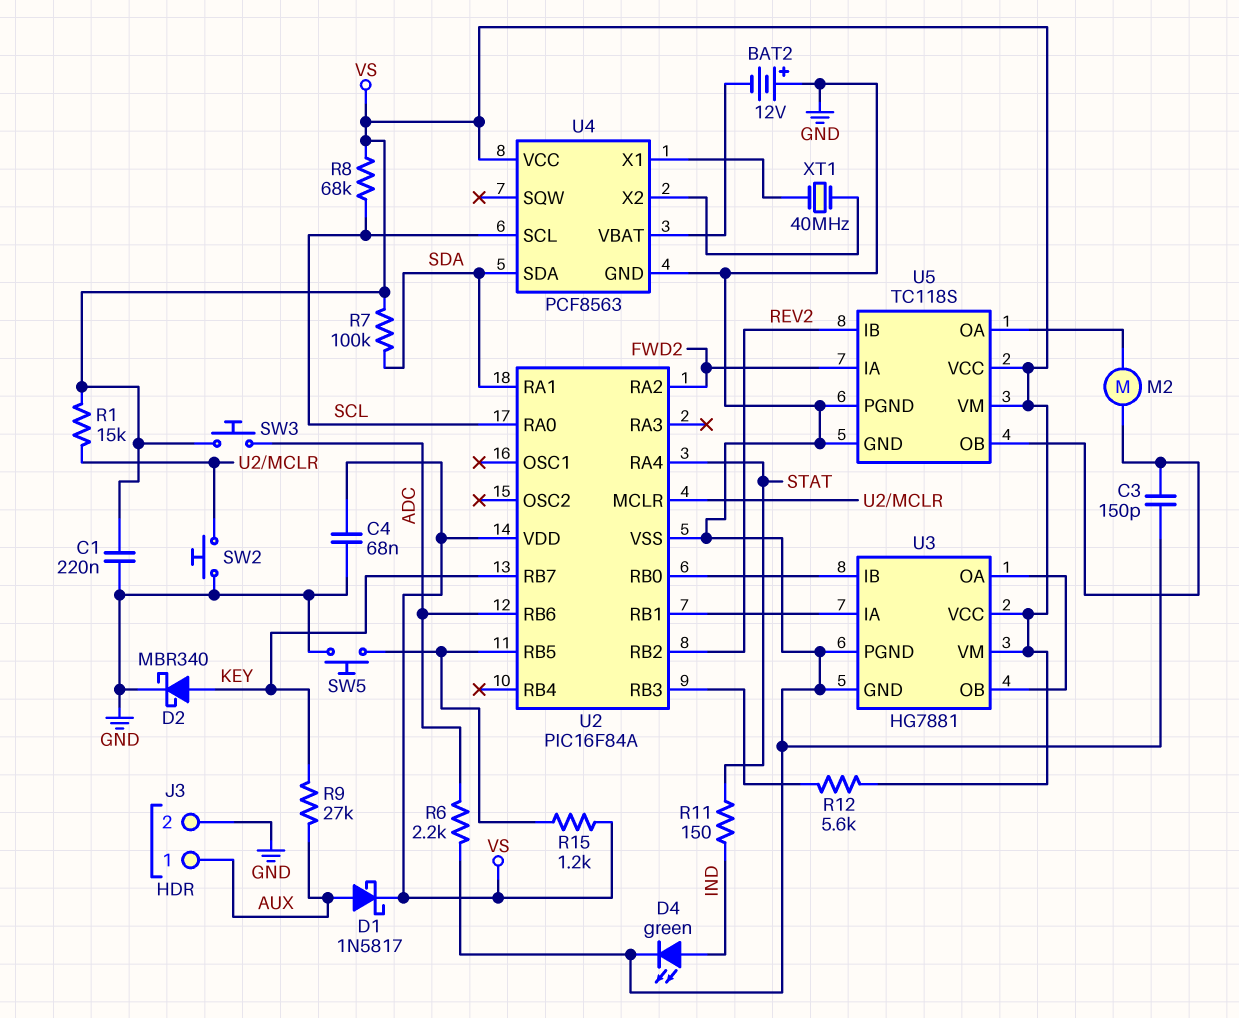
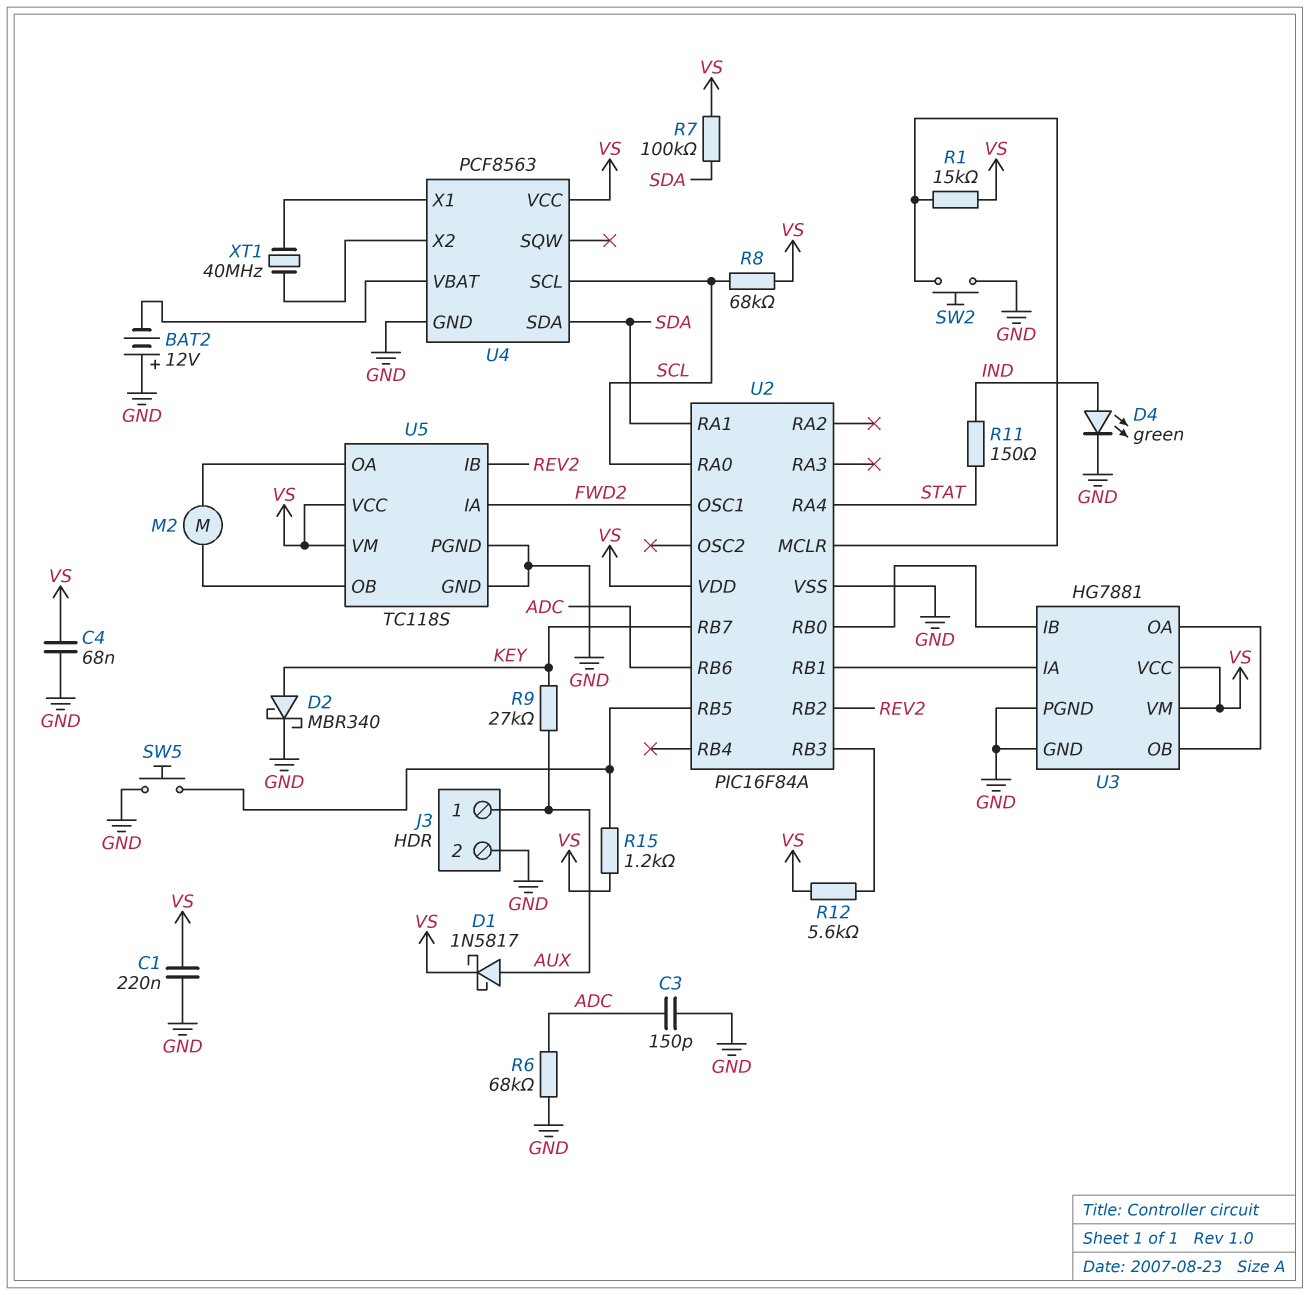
C3: 150pF (GND, U5/OB) -> 150pF (ADC, GND)
R6: 2.2k (ADC, GND) -> 68k (ADC, GND)
SW3: button (ADC, VS) -> none
U2 pin OSC1: none -> FWD2
U2 pin RA2: FWD2 -> none

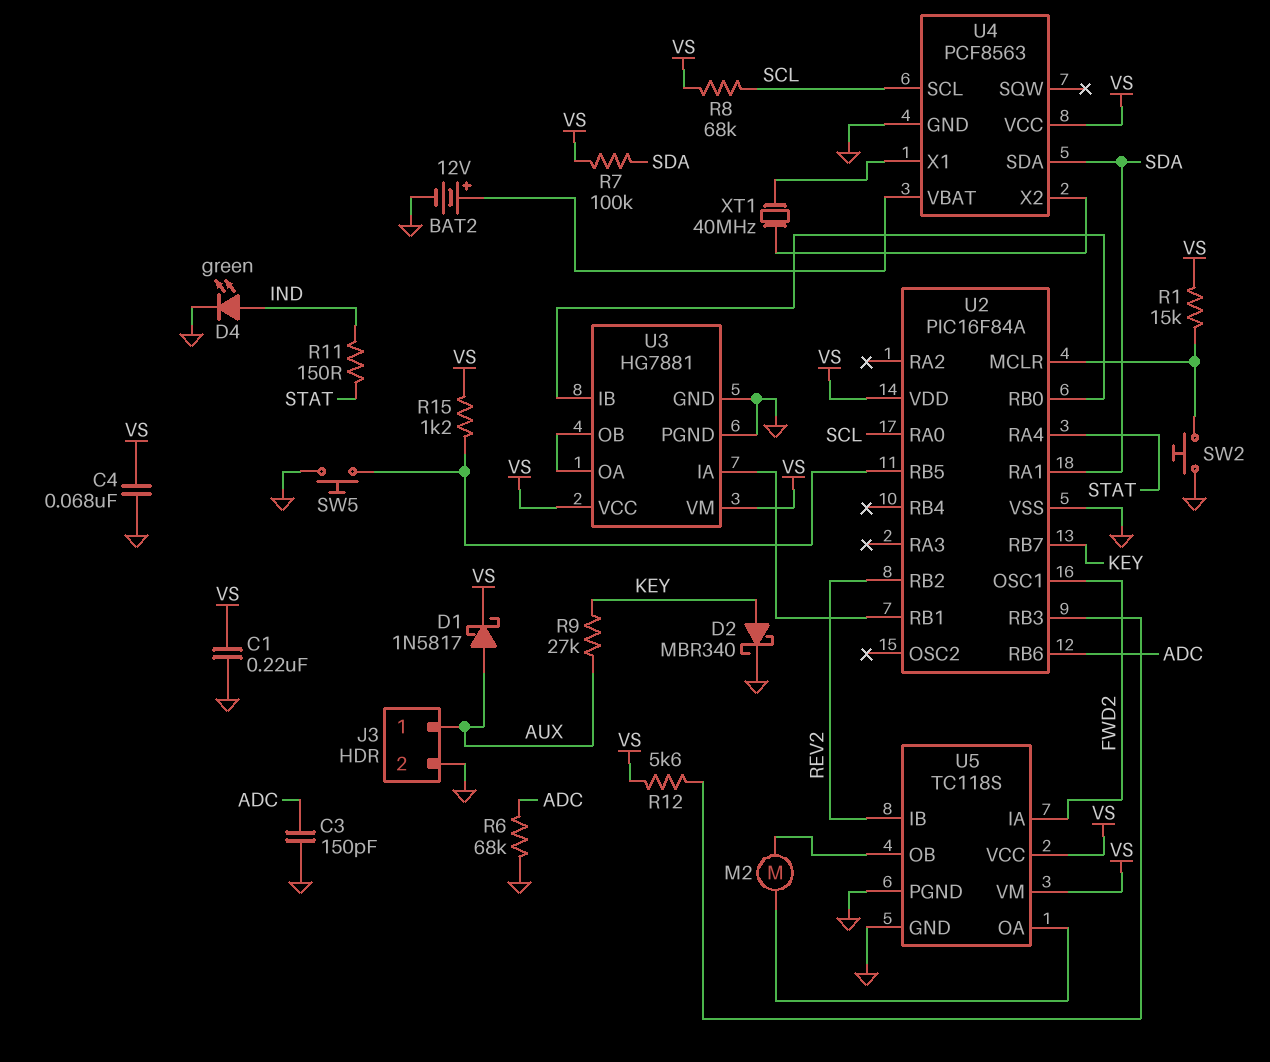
BAT2: 12V (plus GND, minus U4/VBAT) -> 12V (plus U4/VBAT, minus GND)

